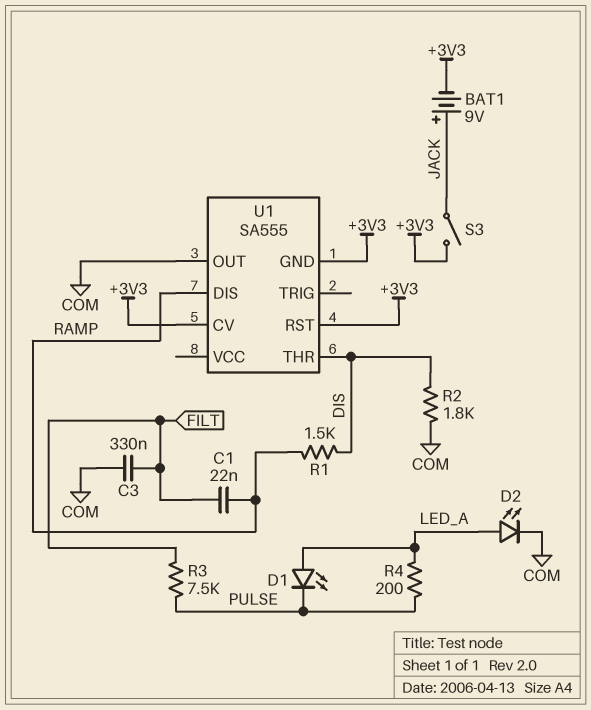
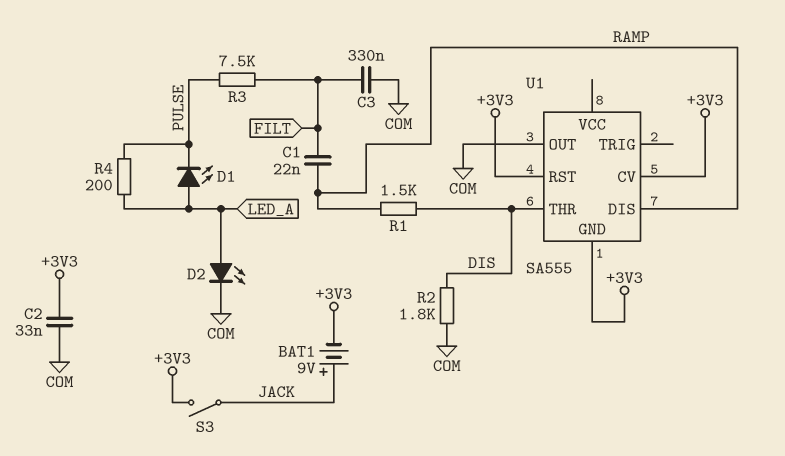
C2: none -> 33nF (+3V3, COM)

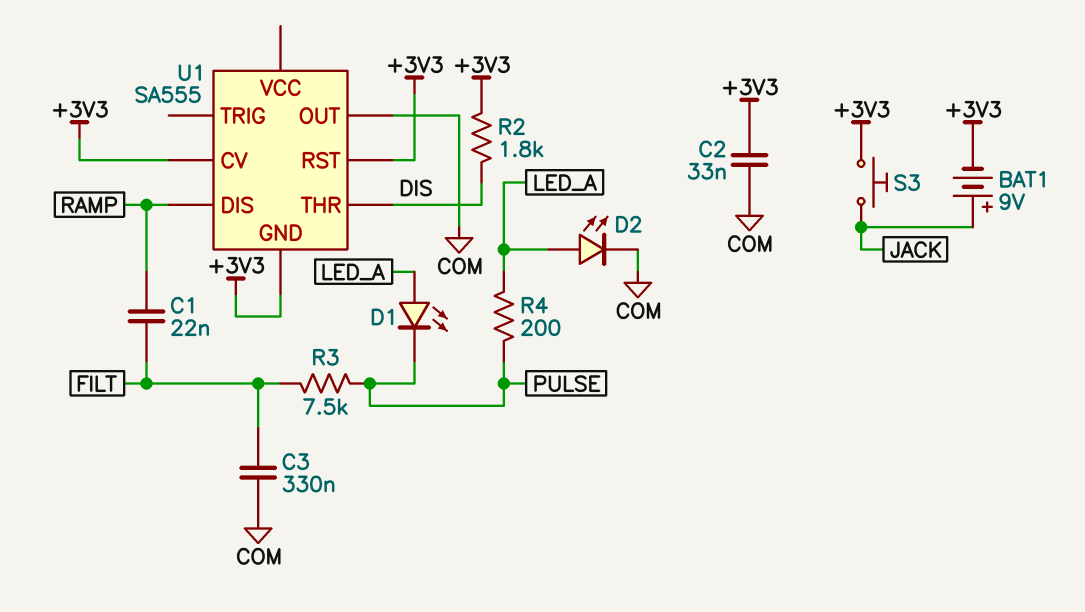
R1: 1.5k (DIS, RAMP) -> none
R2: 1.8k (COM, DIS) -> 1.8k (+3V3, DIS)
S3: switch (+3V3, JACK) -> button (+3V3, JACK)

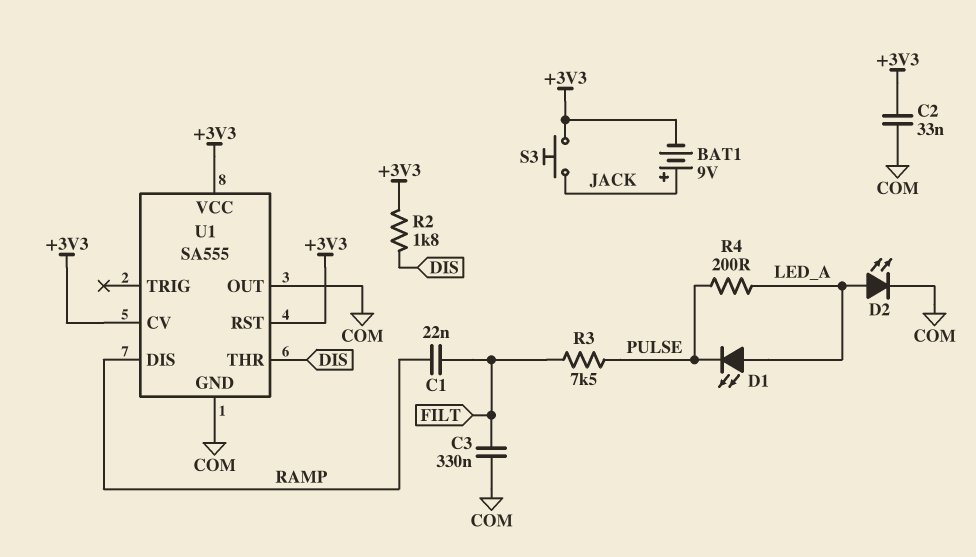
U1 pin GND: +3V3 -> COM
U1 pin VCC: none -> +3V3

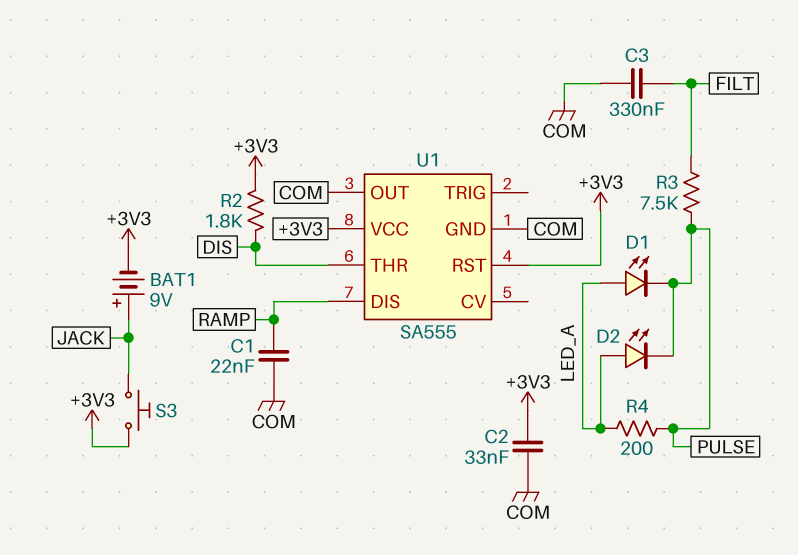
C1: 22nF (FILT, RAMP) -> 22nF (COM, RAMP)
D2: LED (A LED_A, K COM) -> LED (A LED_A, K PULSE)
U1 pin CV: +3V3 -> none

